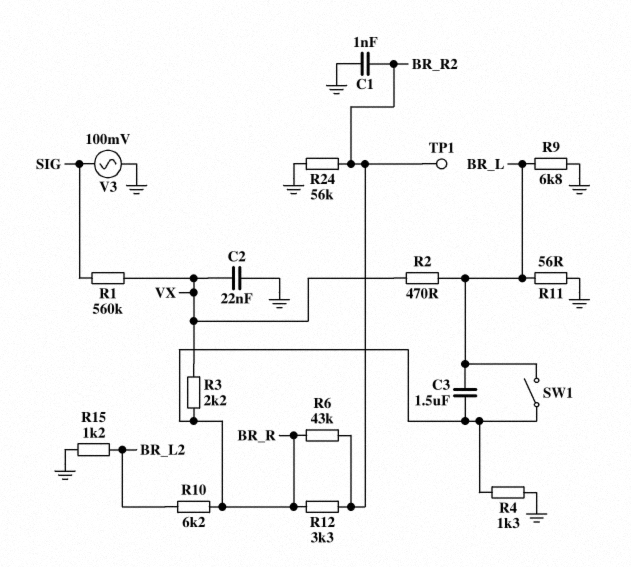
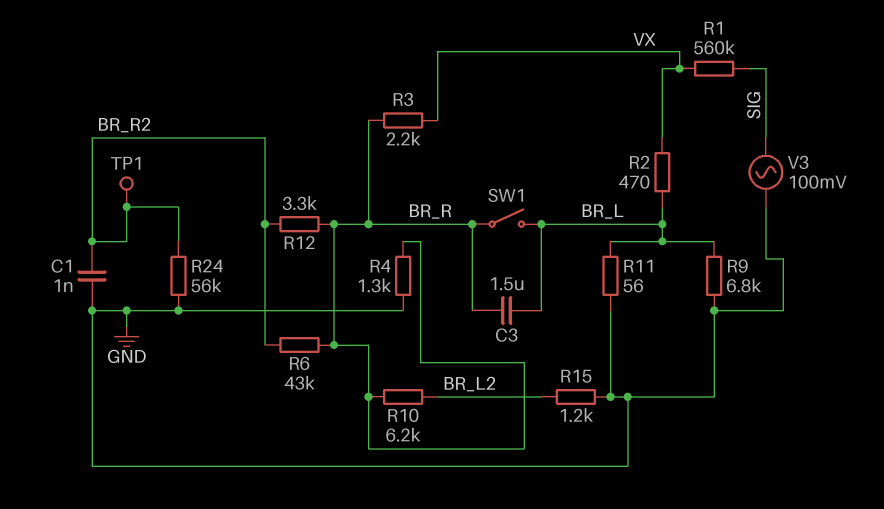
C2: 22nF (GND, VX) -> none

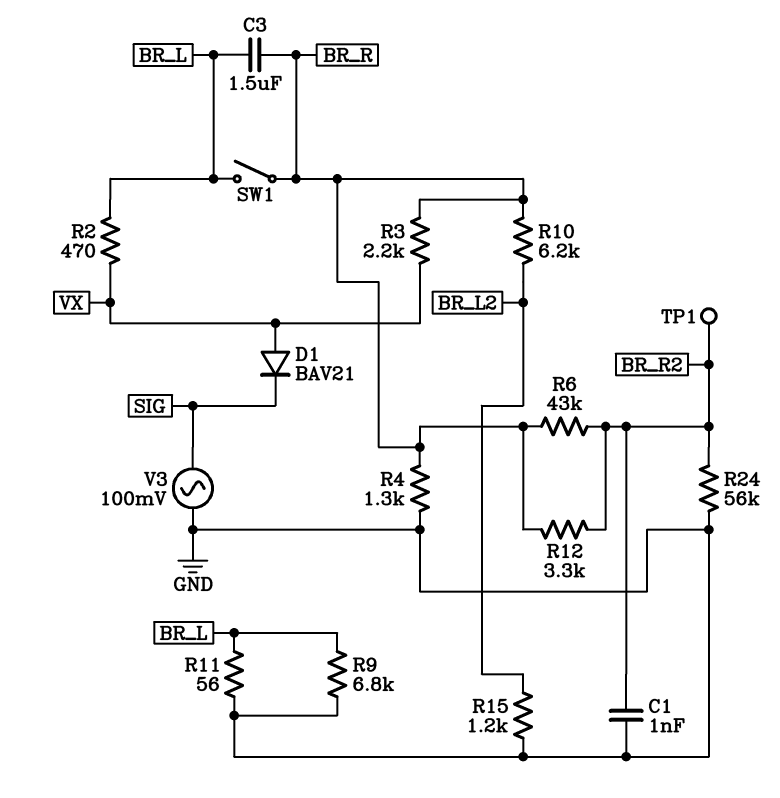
D1: none -> diode BAV21 (A VX, K SIG)
R1: 560k (SIG, VX) -> none

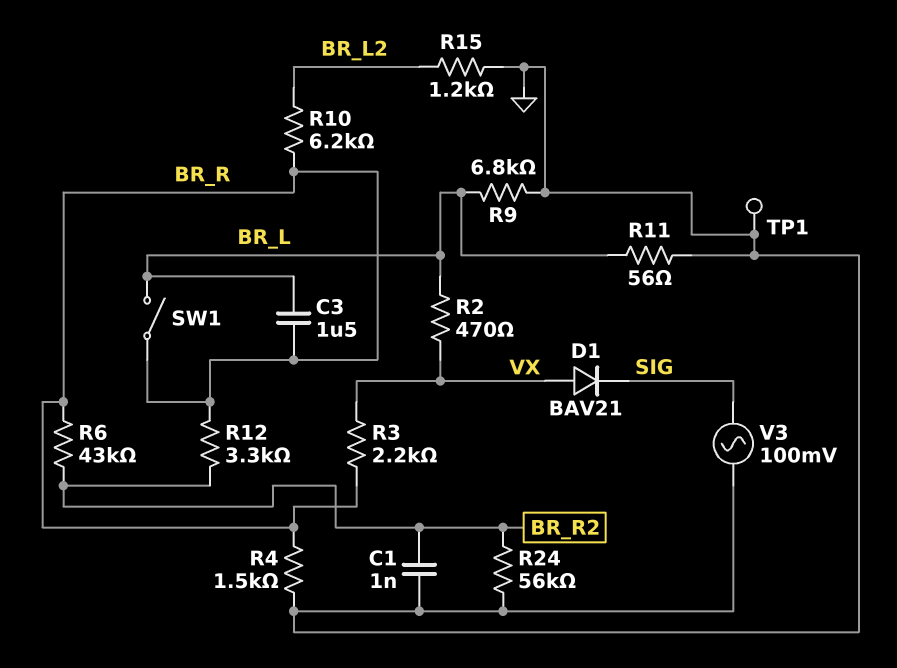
R4: 1.3k (BR_R, GND) -> 1.5k (BR_R, GND)
TP1: test point (BR_R2) -> test point (GND)

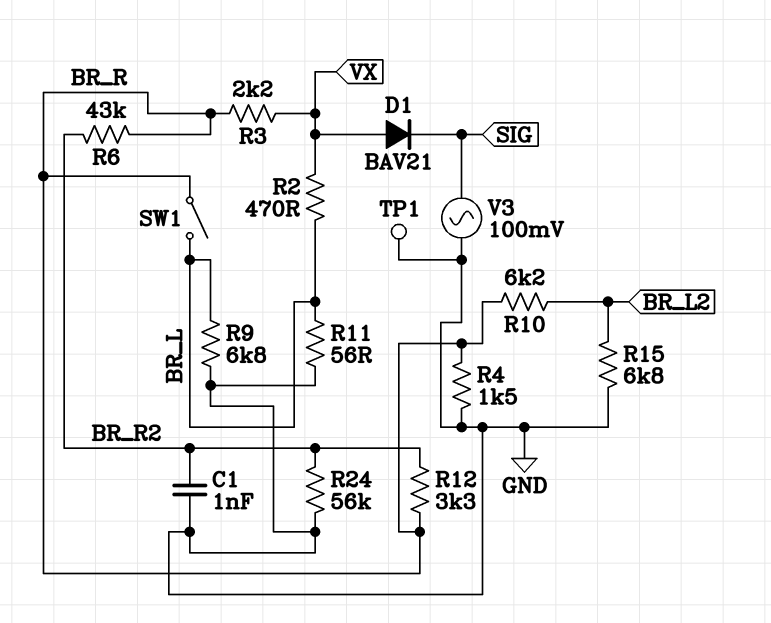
C3: 1.5uF (BR_L, BR_R) -> none
R15: 1.2k (BR_L2, GND) -> 6.8k (BR_L2, GND)

